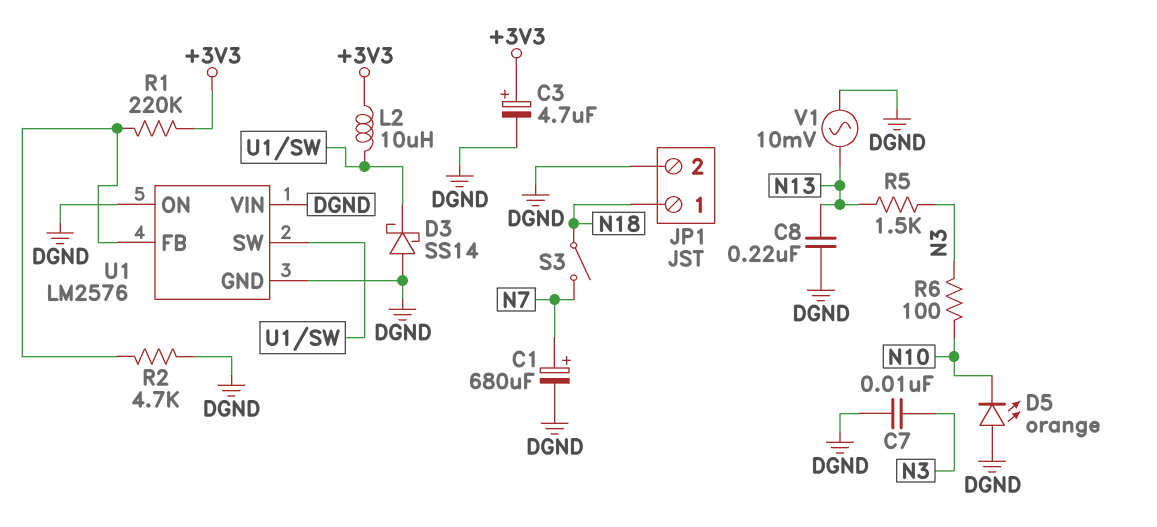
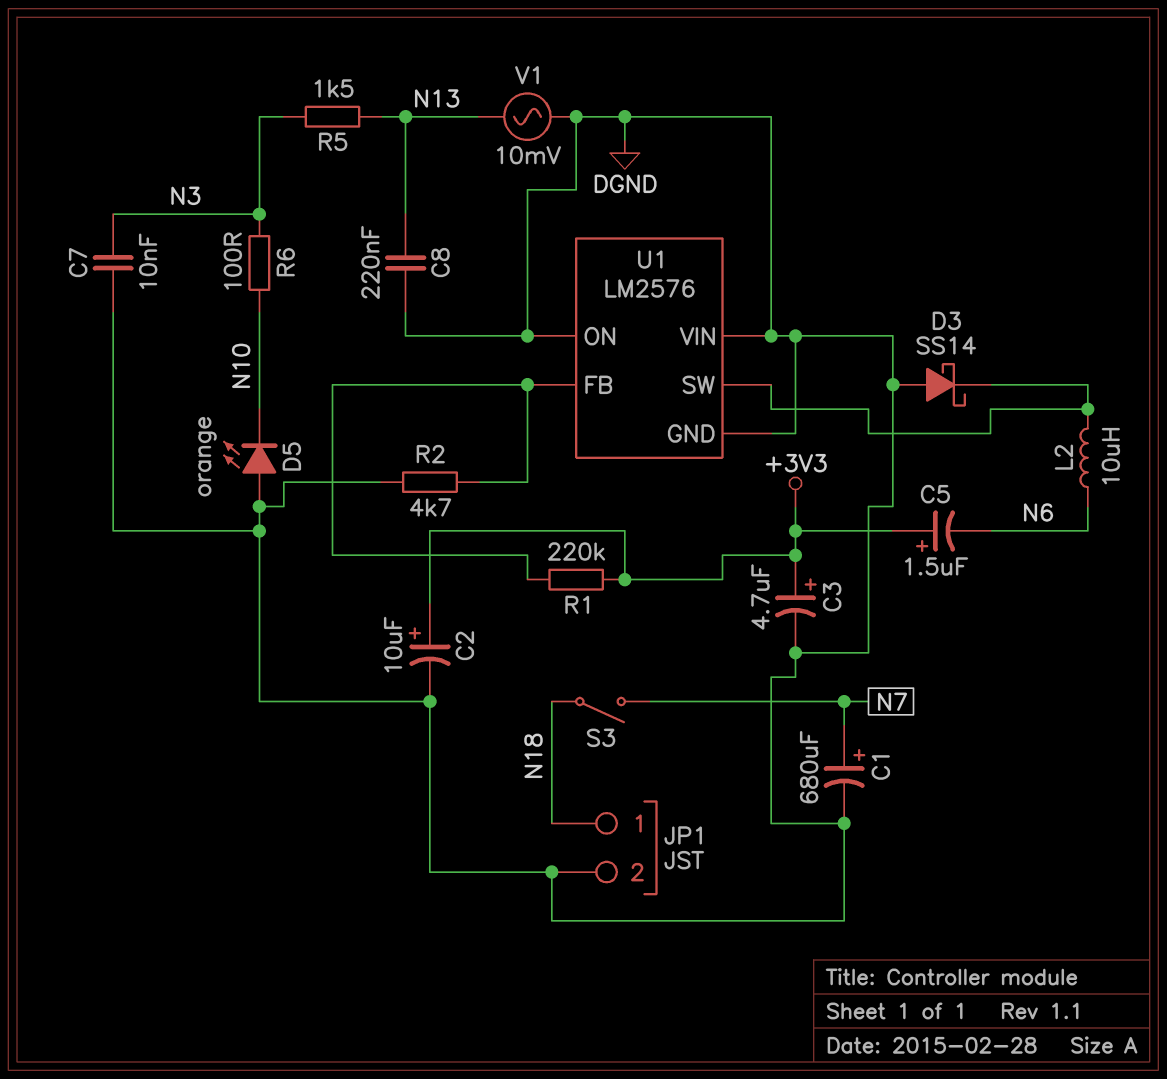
C2: none -> 10uF (plus +3V3, minus DGND)
C5: none -> 1.5uF (plus +3V3, minus N6)
L2: 10uH (+3V3, U1/SW) -> 10uH (N6, U1/SW)

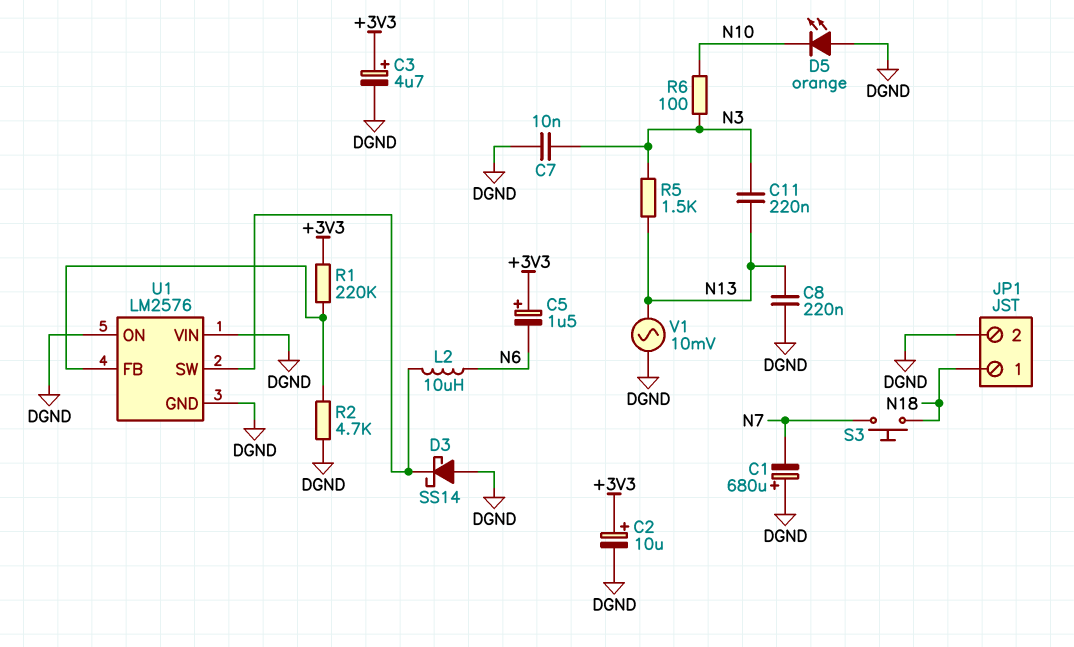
C1: 680uF (plus N7, minus DGND) -> 680uF (plus DGND, minus N7)
C11: none -> 220nF (N3, N13)
S3: switch (N7, N18) -> button (N7, N18)

